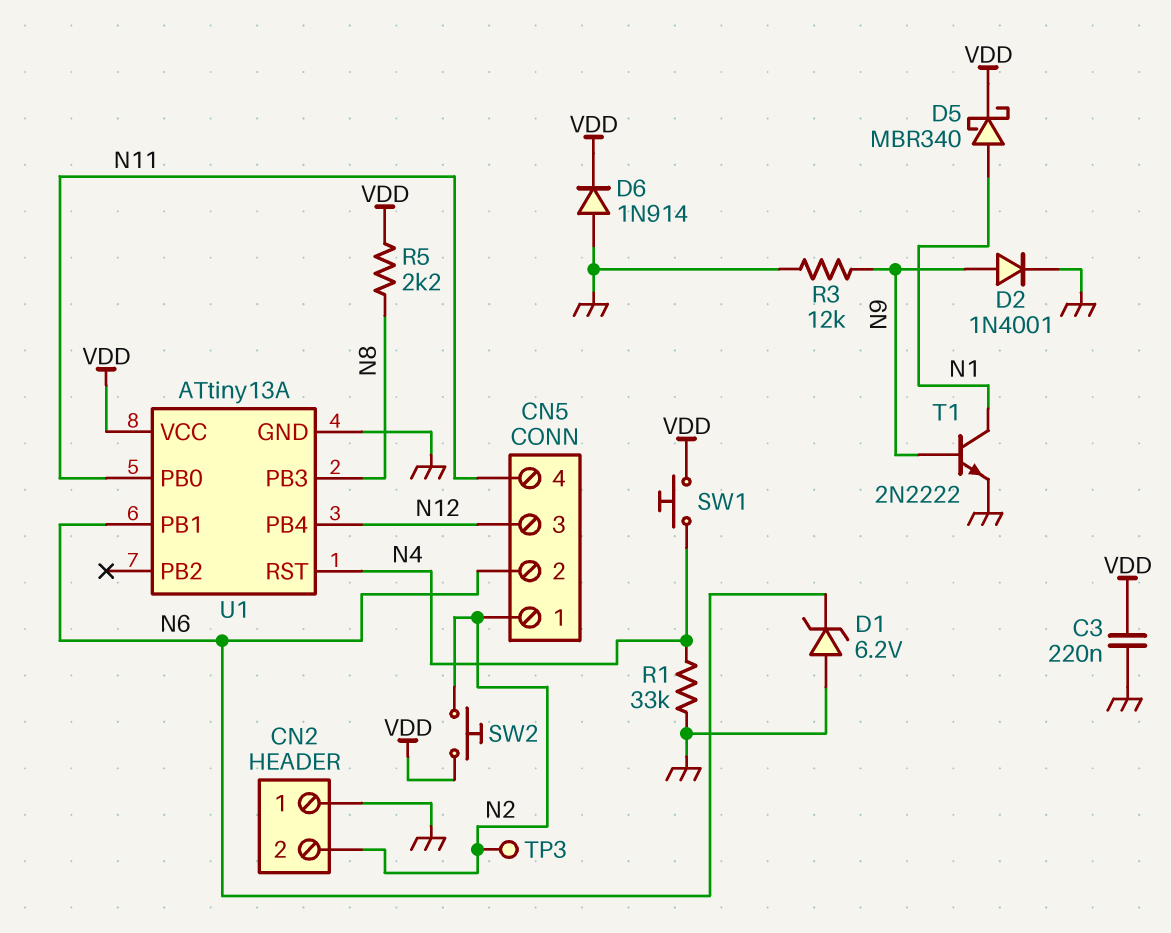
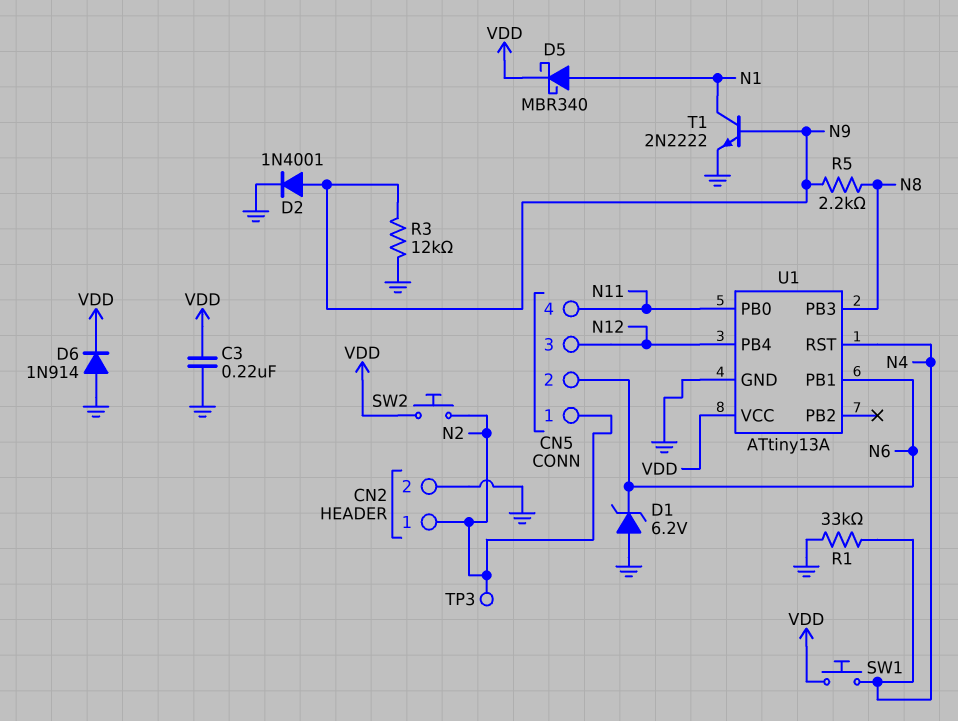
CN2 pin 1: GND -> N2
CN2 pin 2: N2 -> GND
R5: 2.2k (N8, VDD) -> 2.2k (N8, N9)

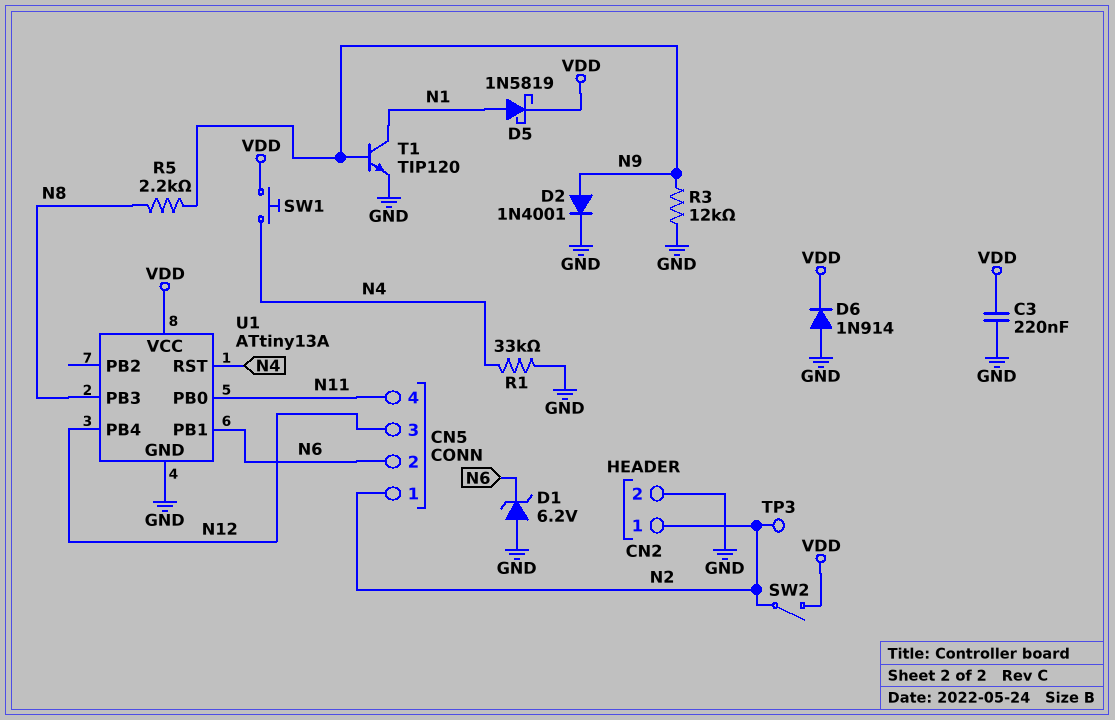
D5: schottky MBR340 (A N1, K VDD) -> schottky 1N5819 (A N1, K VDD)
SW2: button (N2, VDD) -> switch (N2, VDD)
T1: NPN 2N2222 (B N9, C N1, E GND) -> NPN TIP120 (B N9, C N1, E GND)

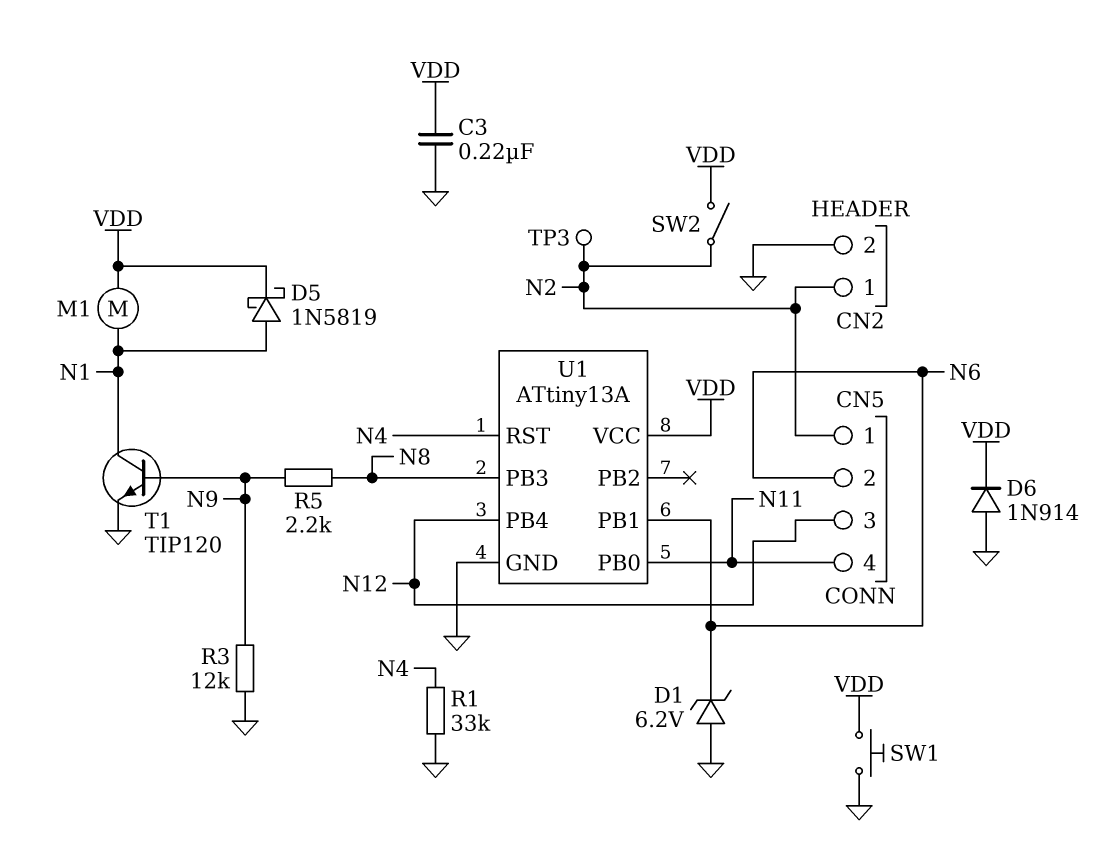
D2: diode 1N4001 (A N9, K GND) -> none
M1: none -> motor (N1, VDD)
SW1: button (N4, VDD) -> button (GND, VDD)

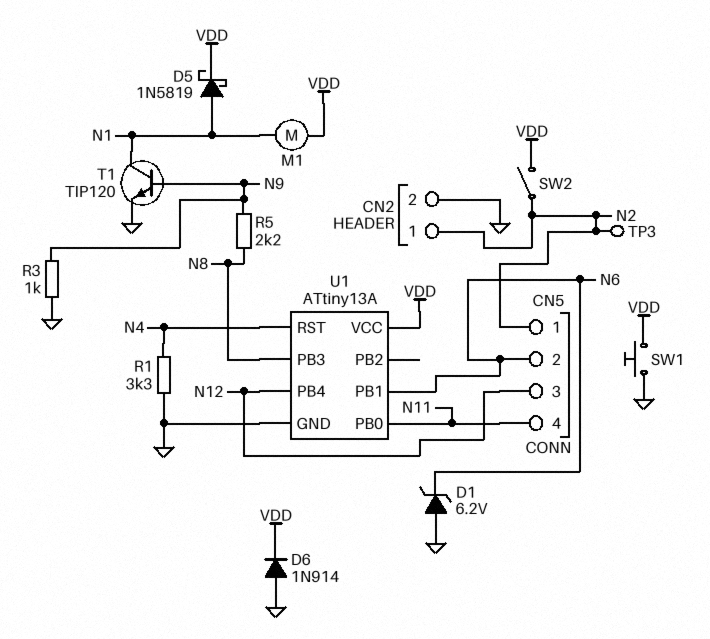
C3: 220nF (GND, VDD) -> none
R1: 33k (GND, N4) -> 3.3k (GND, N4)
R3: 12k (GND, N9) -> 1k (GND, N9)

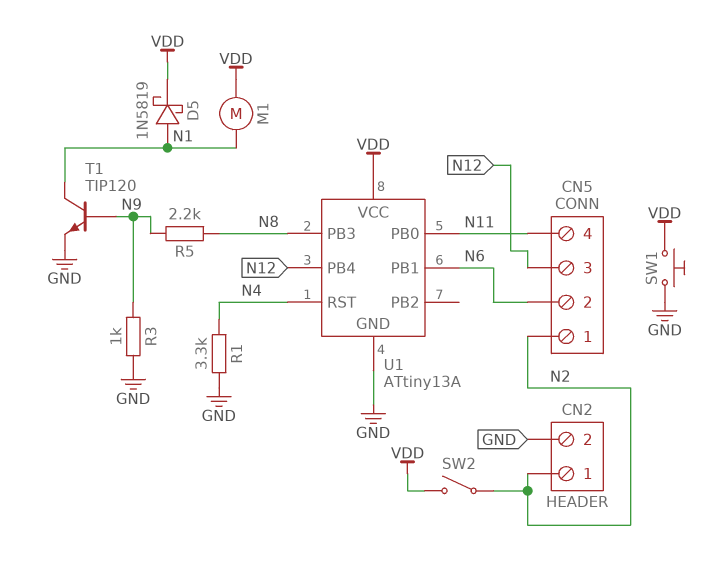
D1: zener 6.2V (A GND, K N6) -> none
D6: diode 1N914 (A GND, K VDD) -> none
TP3: test point (N2) -> none

